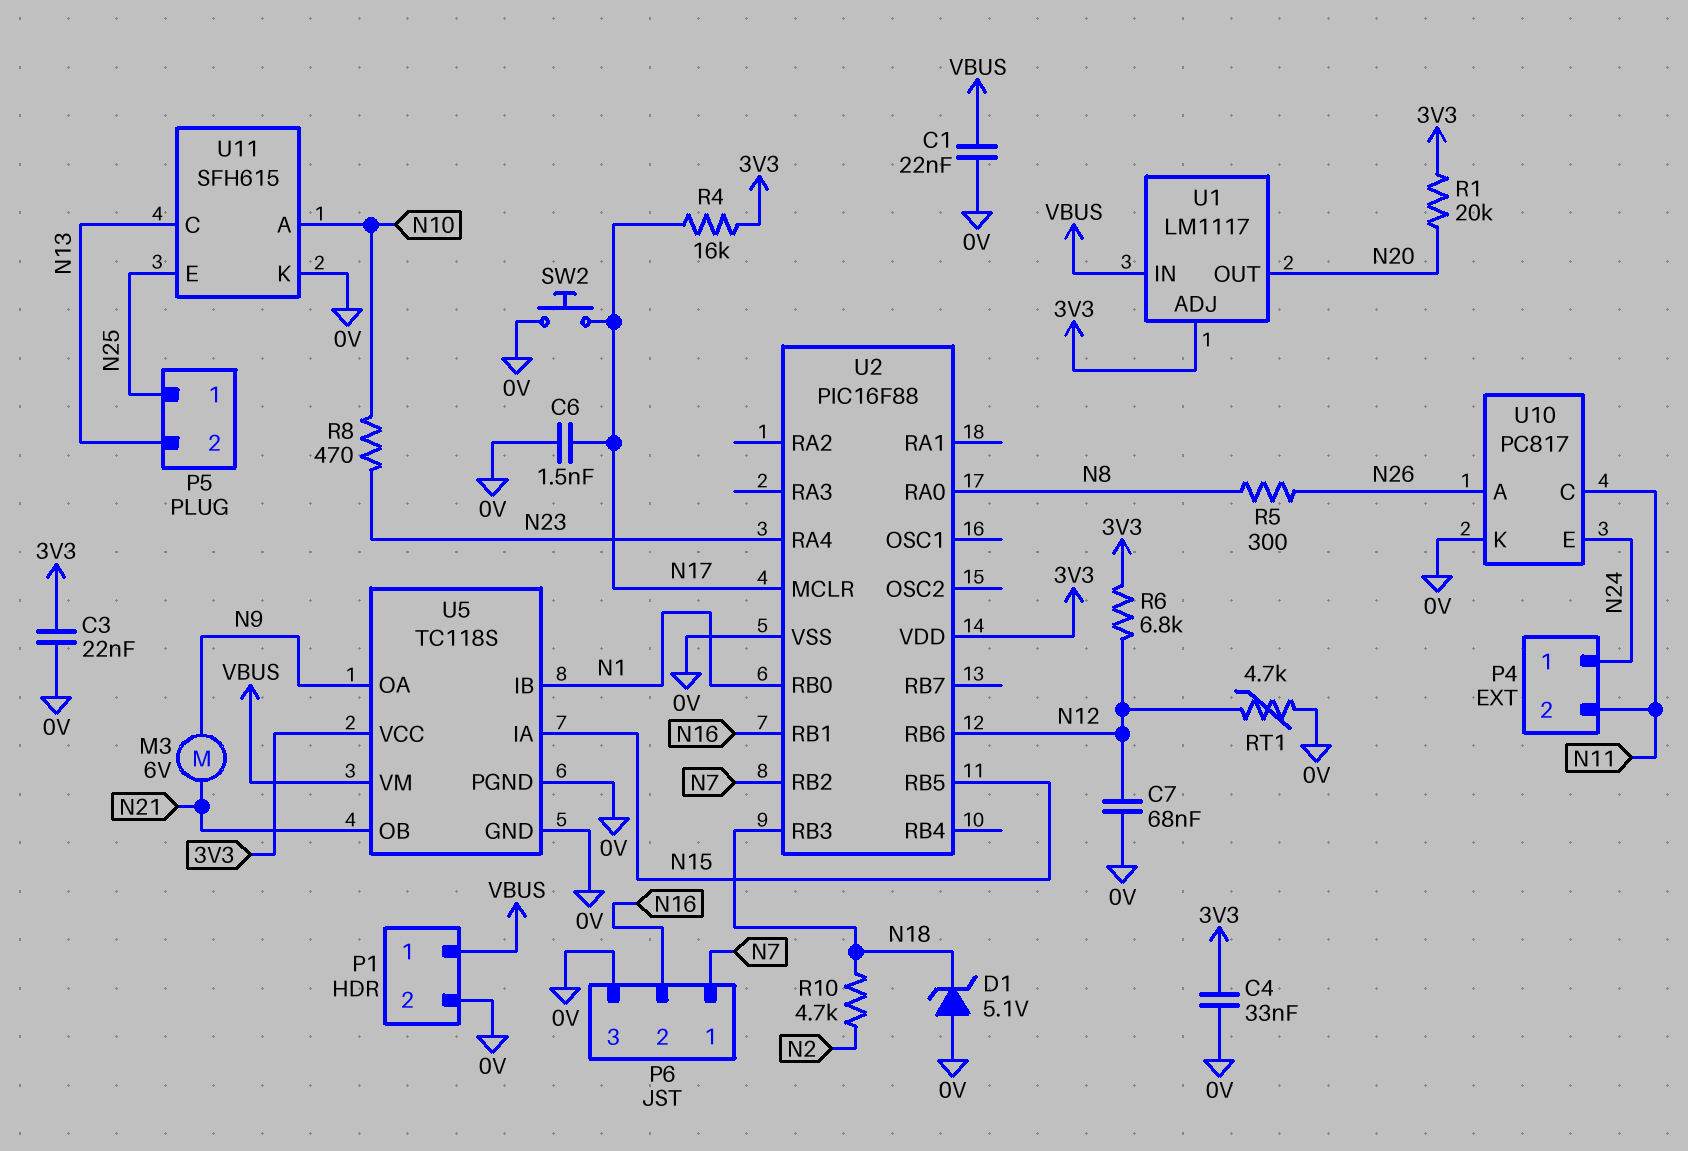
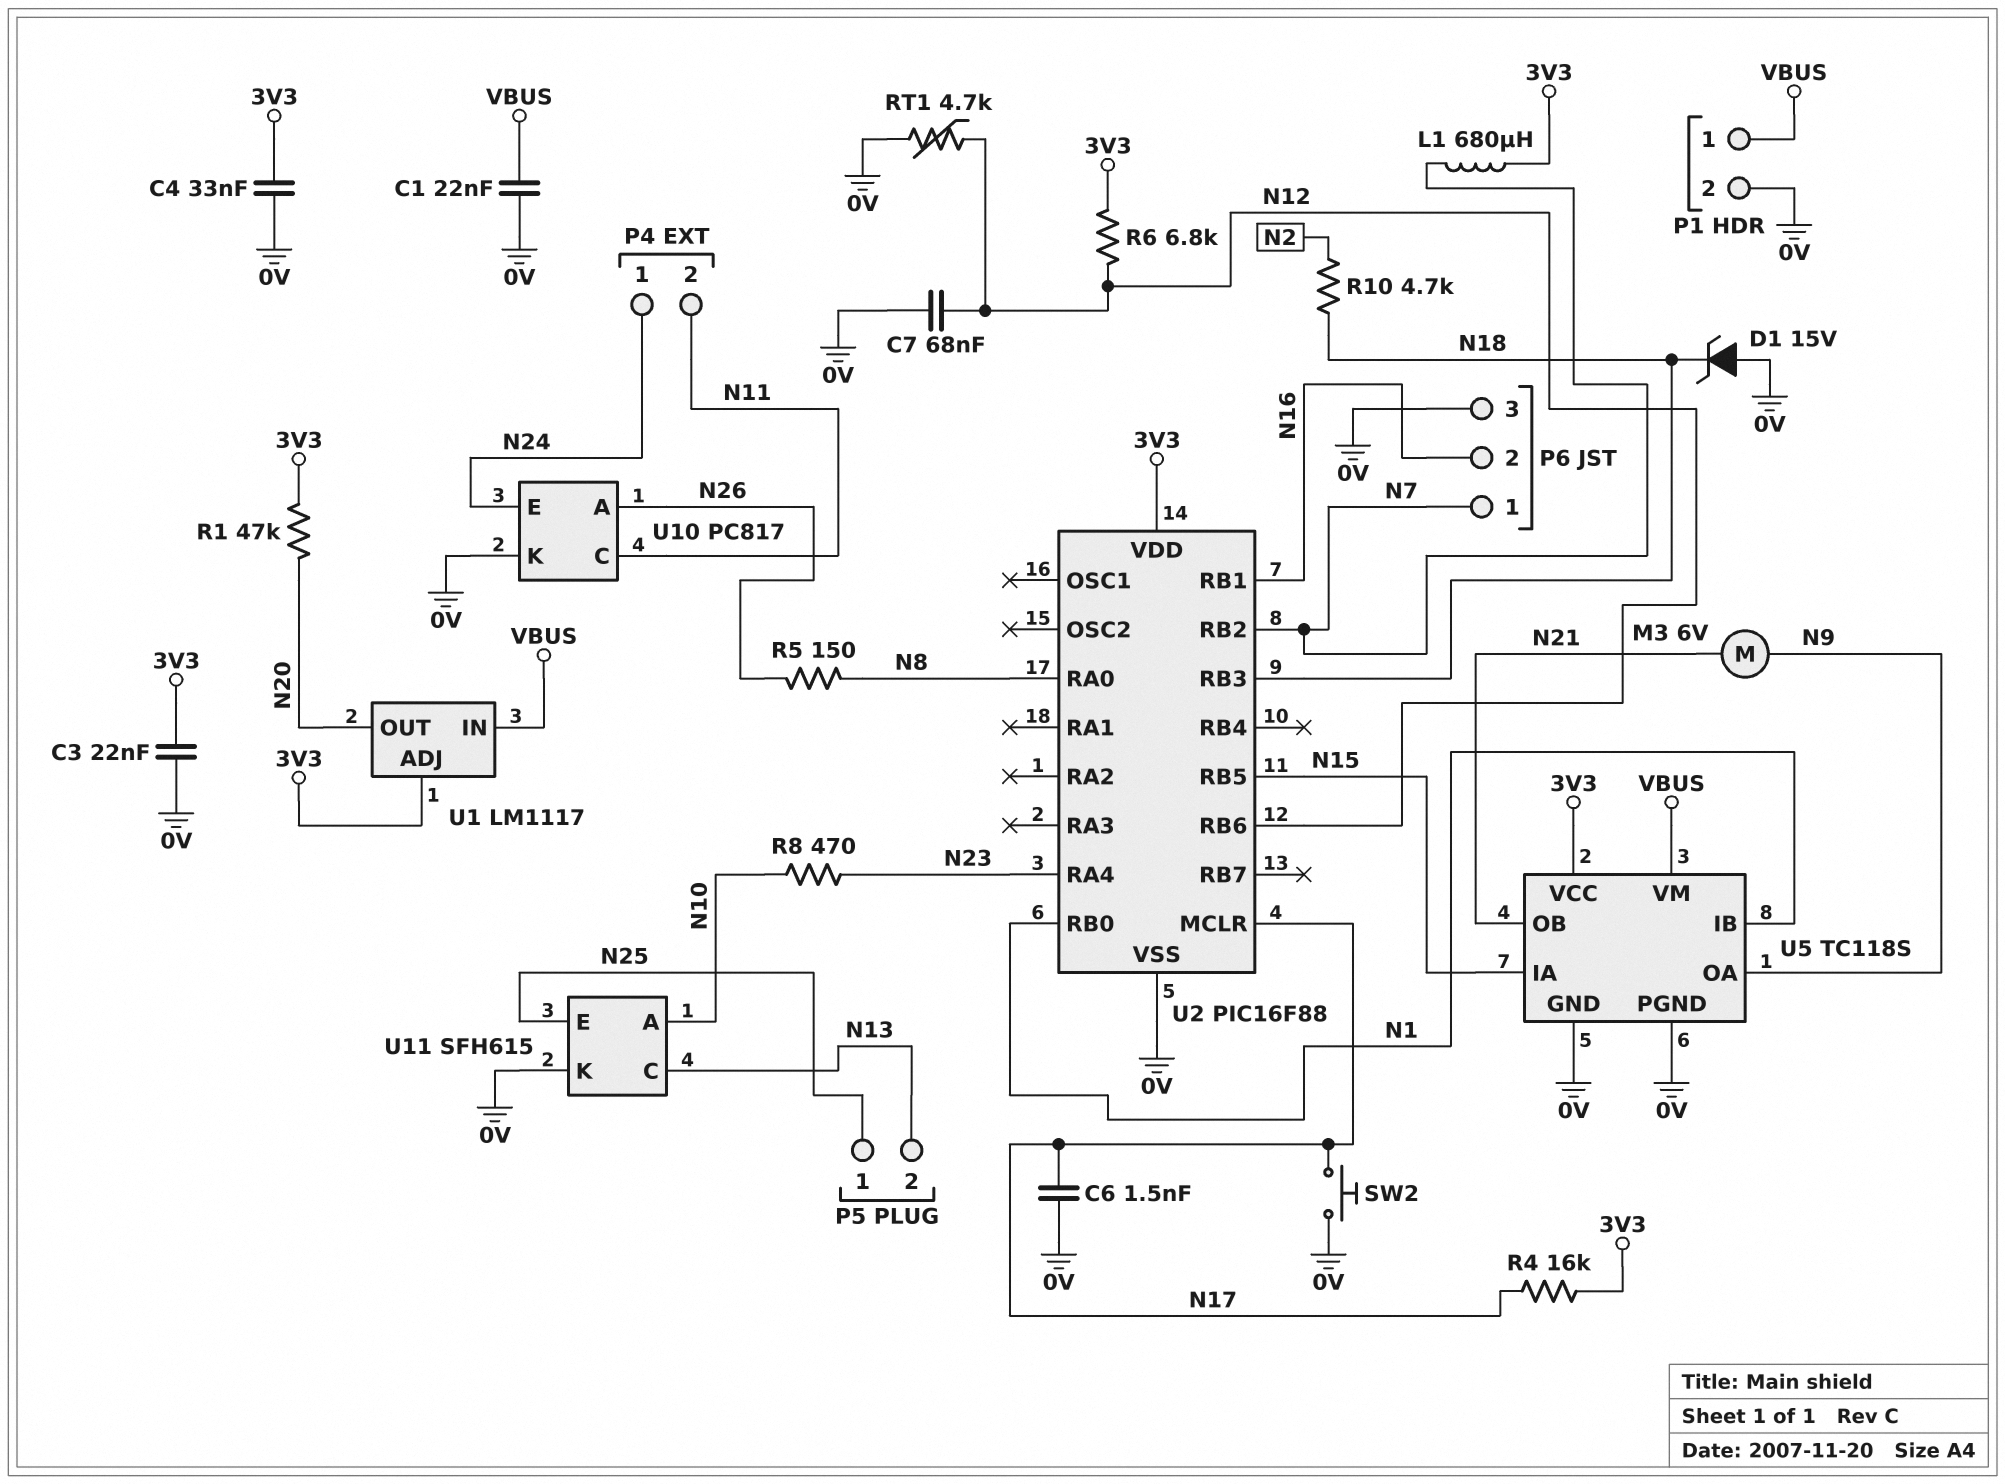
D1: zener 5.1V (A 0V, K N18) -> zener 15V (A 0V, K N18)
L1: none -> 680uH (3V3, N7)
R1: 20k (3V3, N20) -> 47k (3V3, N20)
R5: 300 (N8, N26) -> 150 (N8, N26)

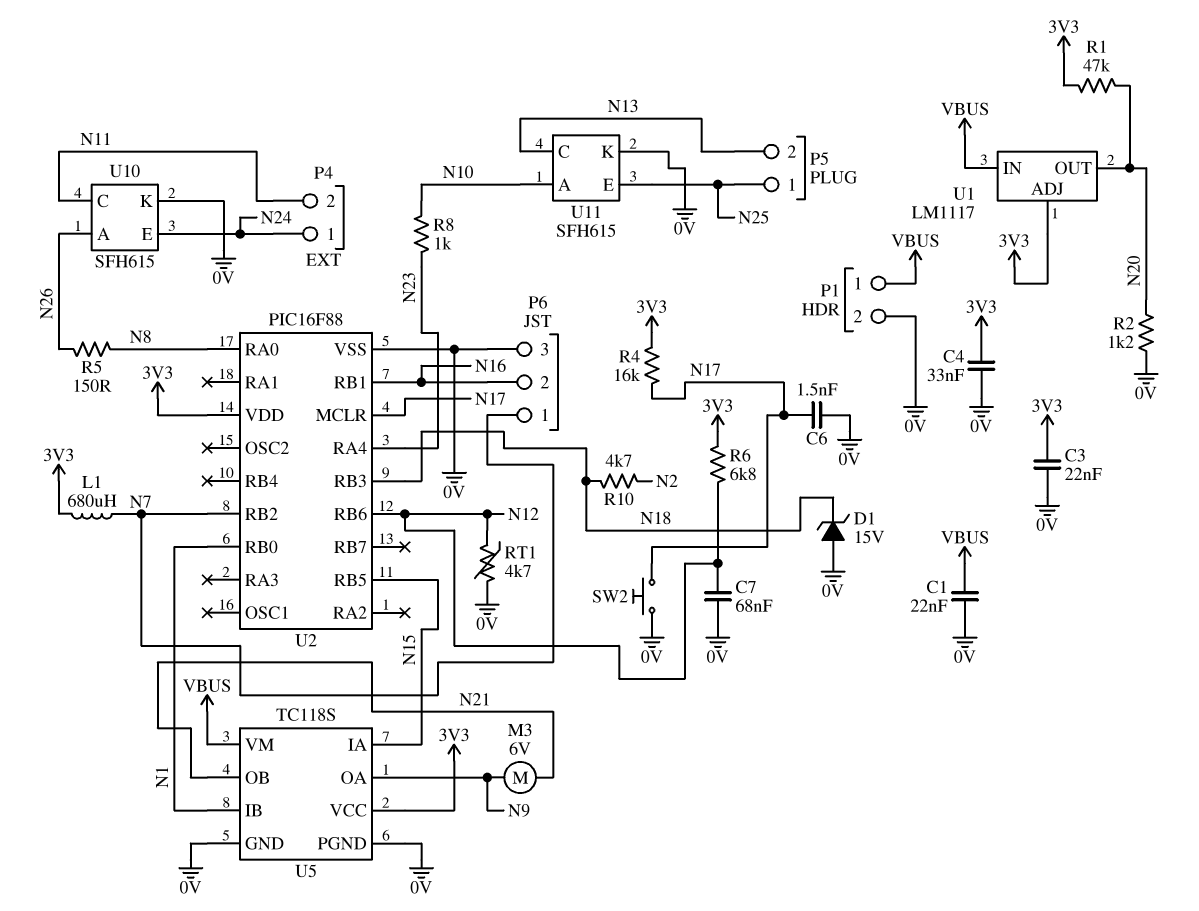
R2: none -> 1.2k (0V, N20)
R8: 470 (N10, N23) -> 1k (N10, N23)
U10: PC817 -> SFH615

